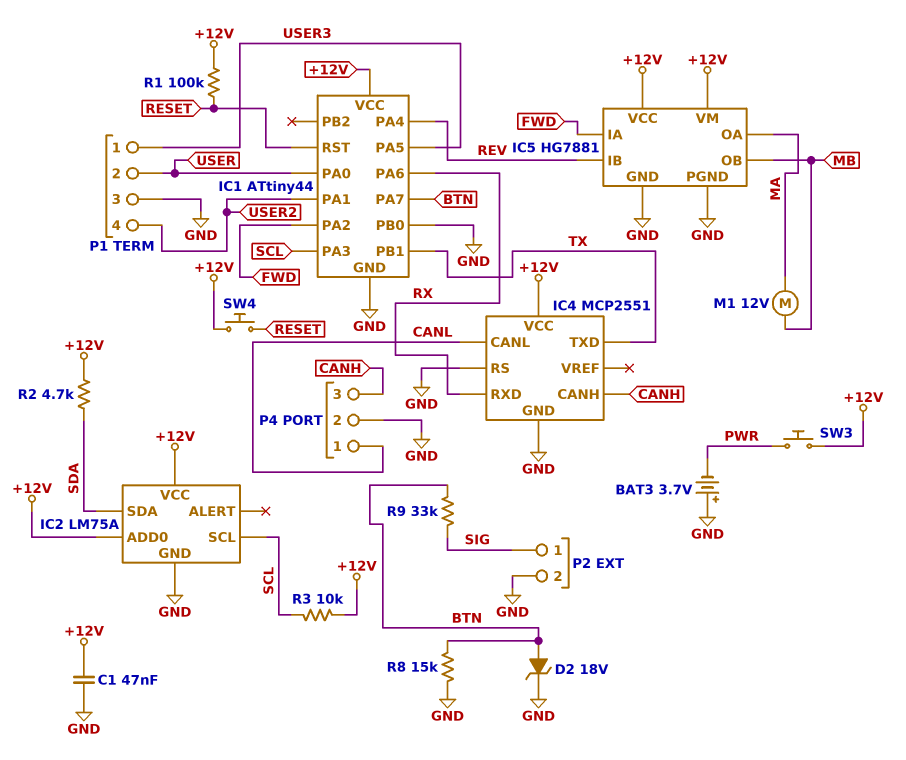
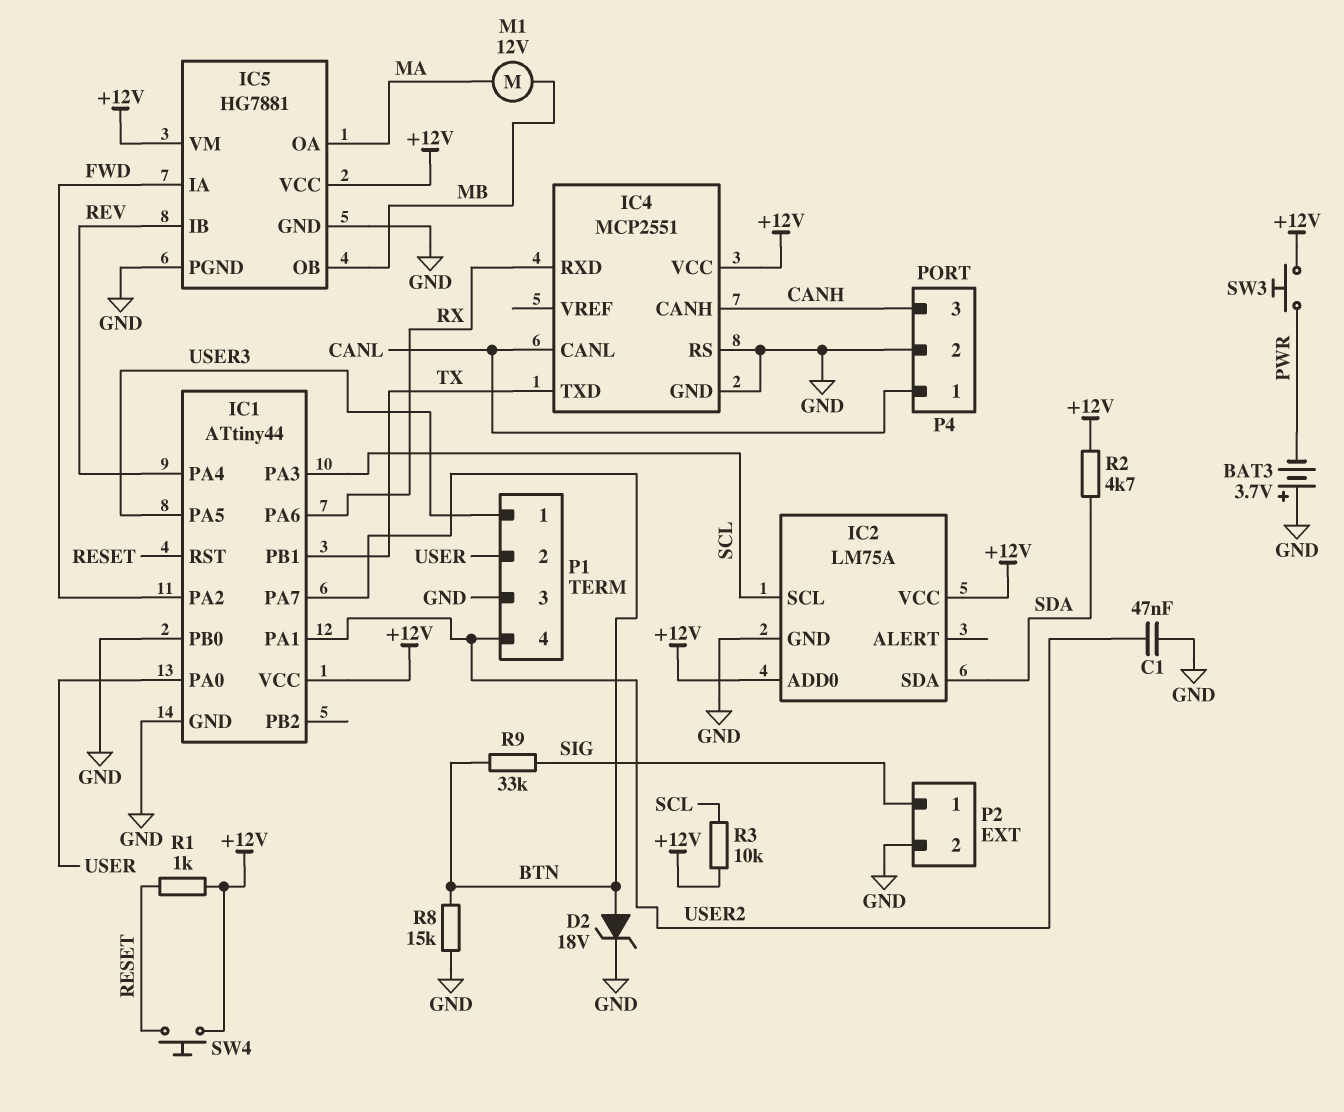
C1: 47nF (+12V, GND) -> 47nF (GND, USER2)
R1: 100k (+12V, RESET) -> 1k (+12V, RESET)

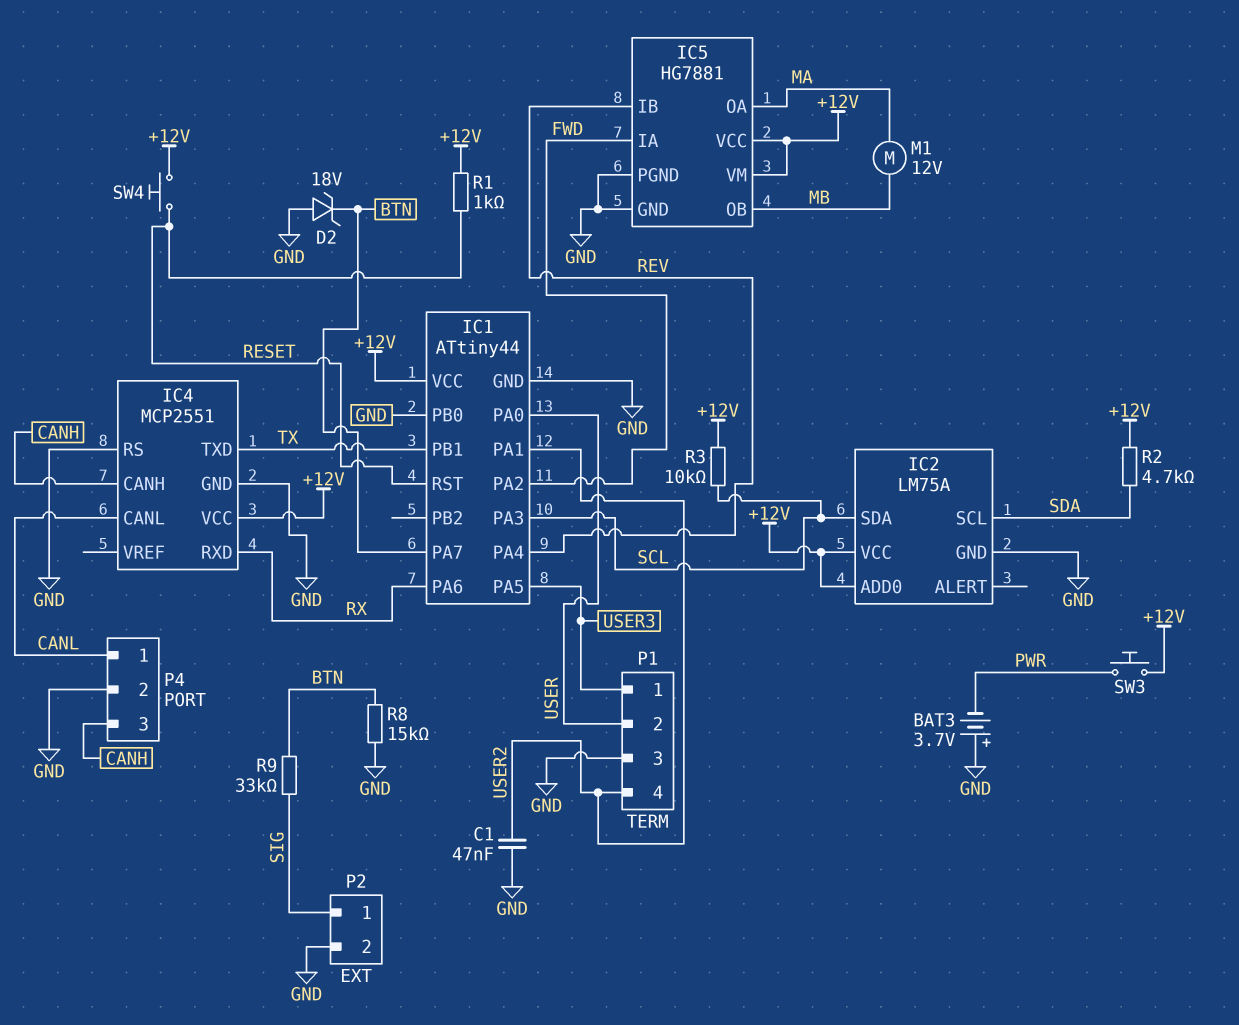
D2: zener 18V (A BTN, K GND) -> zener 18V (A GND, K BTN)
IC2 pin SCL: SCL -> SDA
IC2 pin SDA: SDA -> SCL

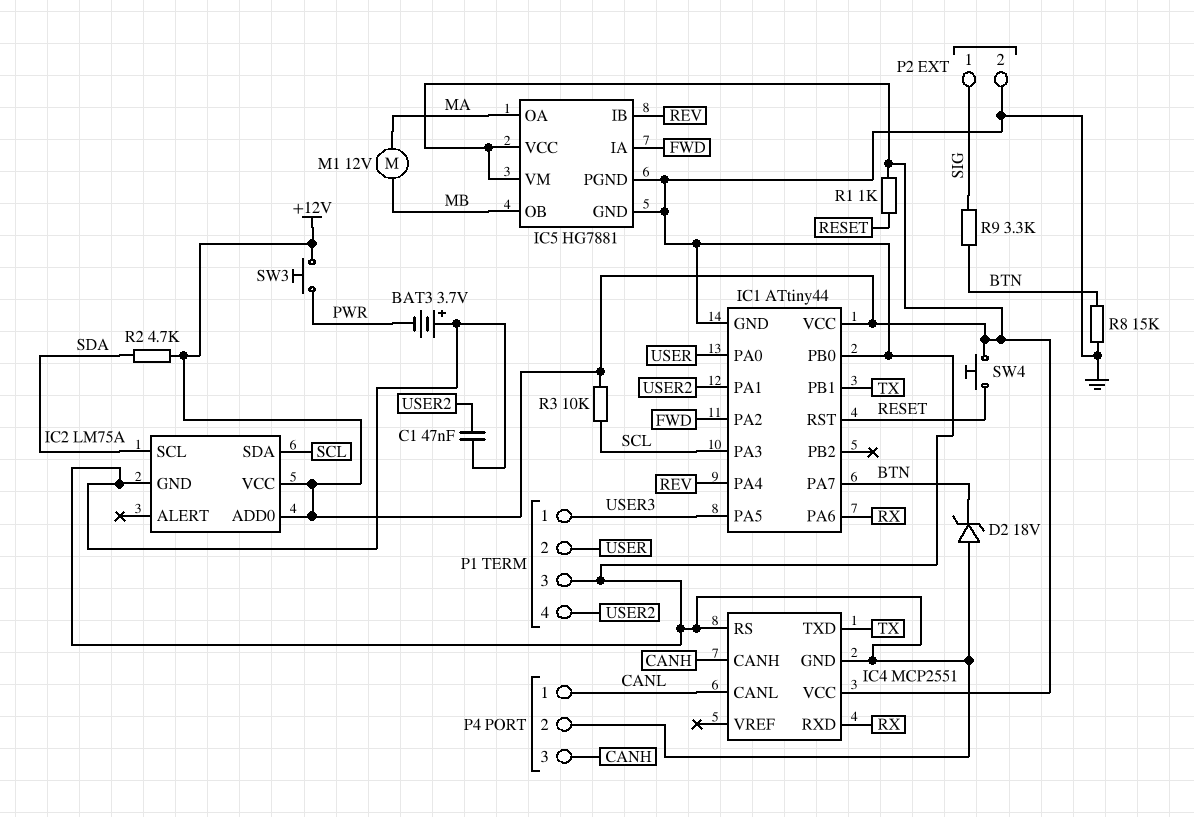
R9: 33k (BTN, SIG) -> 3.3k (BTN, SIG)

